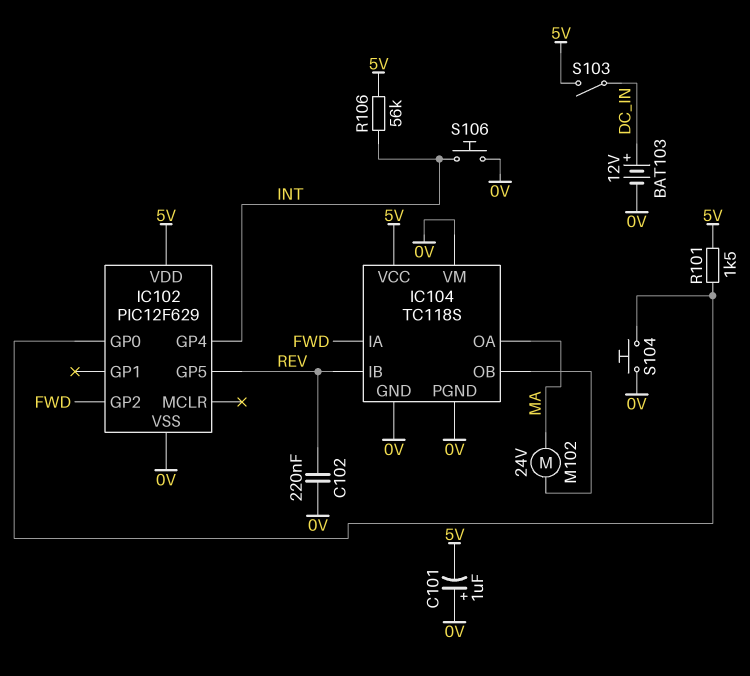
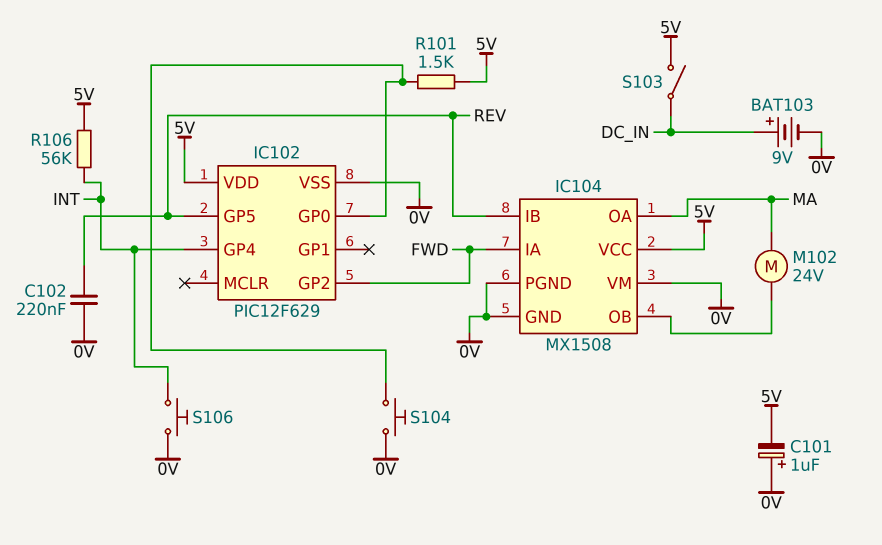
BAT103: 12V (plus DC_IN, minus 0V) -> 9V (plus DC_IN, minus 0V)
IC104: TC118S -> MX1508

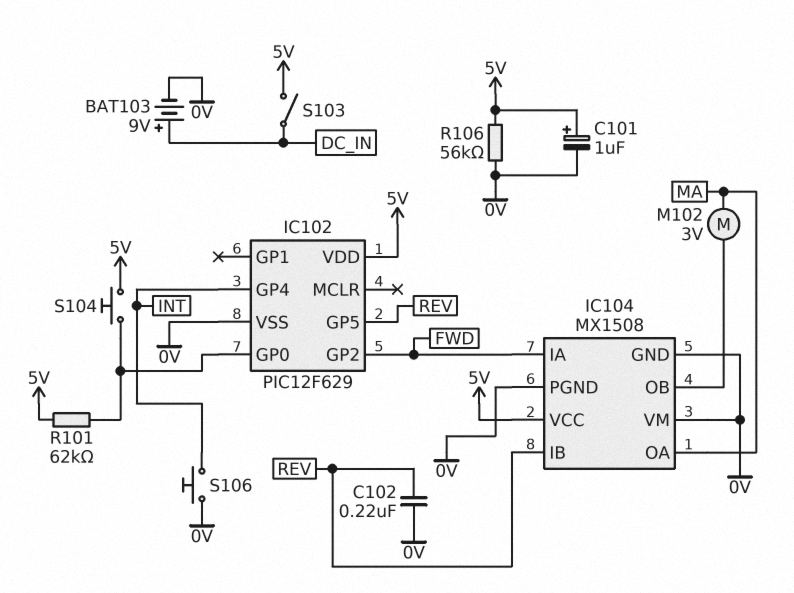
C101: 1uF (plus 0V, minus 5V) -> 1uF (plus 5V, minus 0V)
M102: motor 24V (IC104/OB, MA) -> motor 3V (IC104/OB, MA)
R101: 1.5k (5V, IC102/GP0) -> 62k (5V, IC102/GP0)
R106: 56k (5V, INT) -> 56k (0V, 5V)
S104: button (0V, IC102/GP0) -> button (5V, IC102/GP0)

